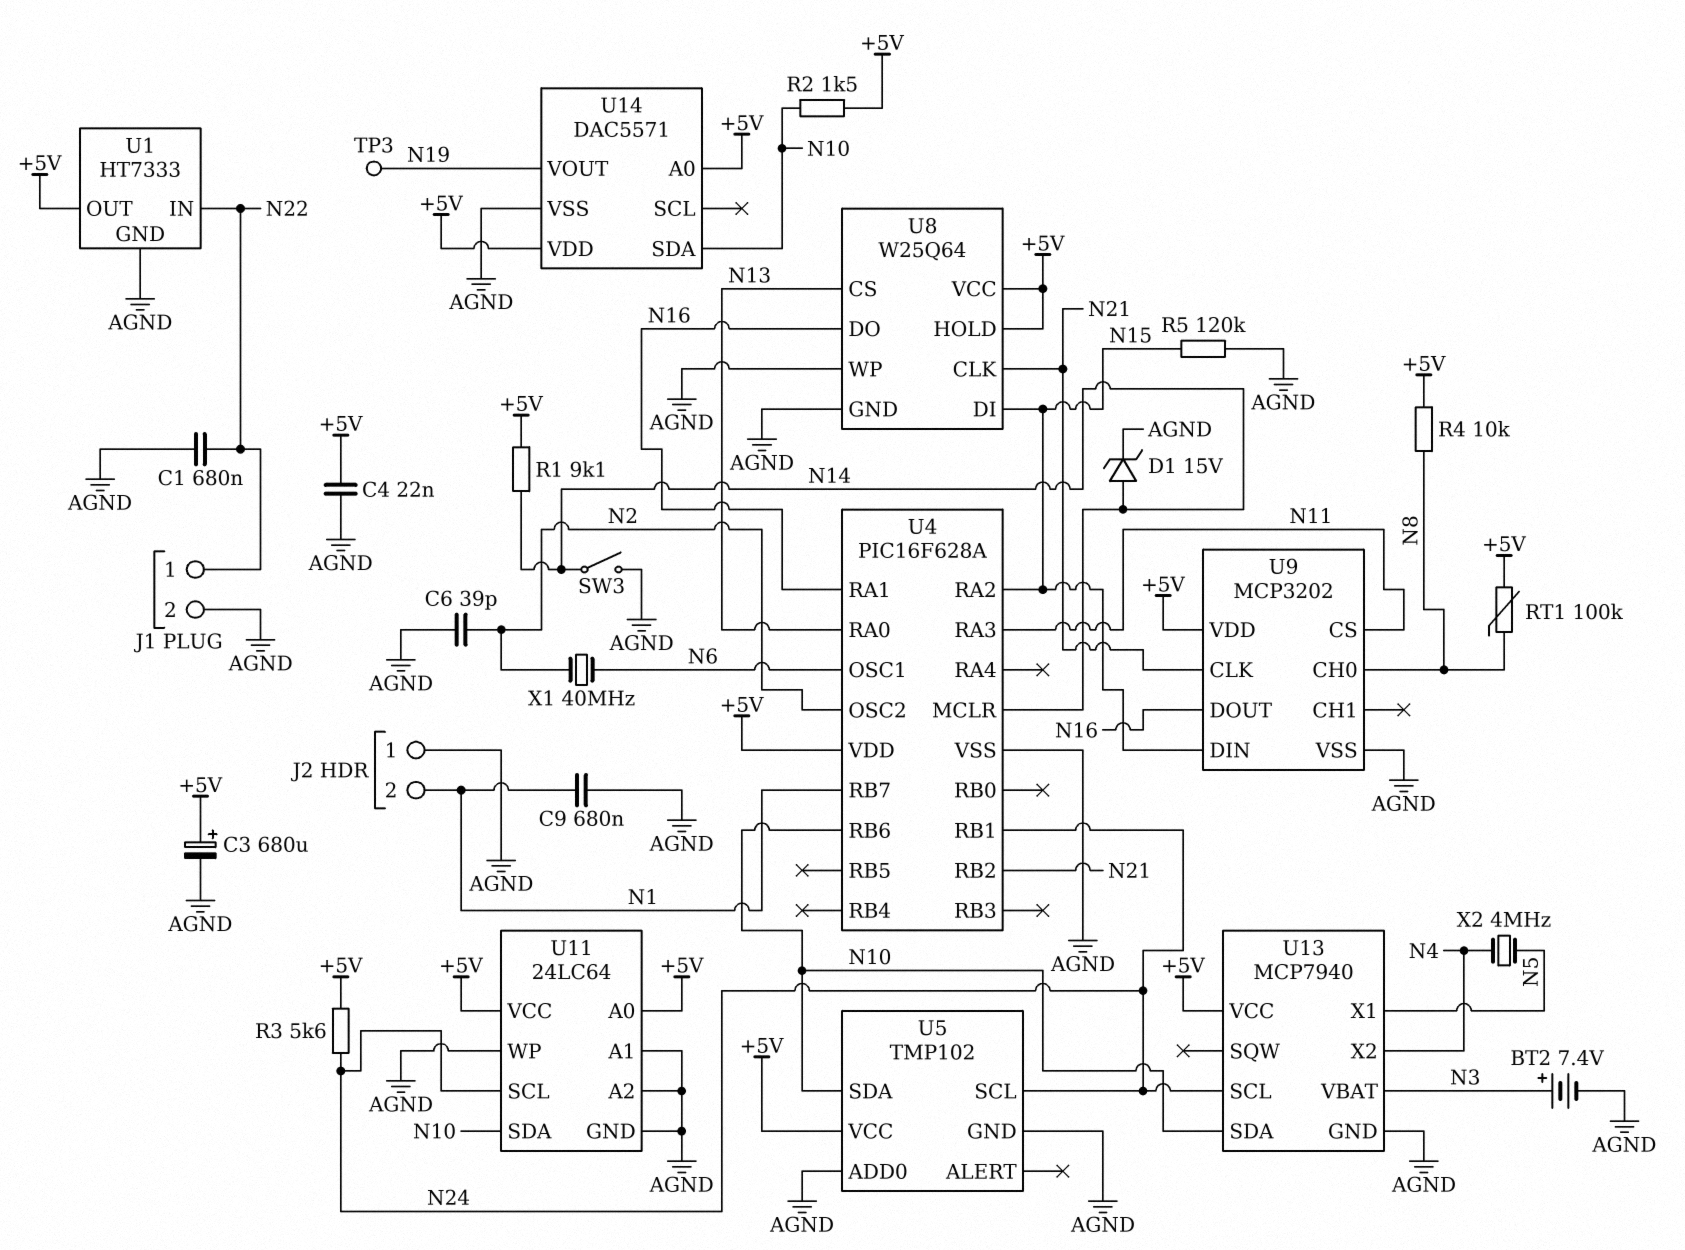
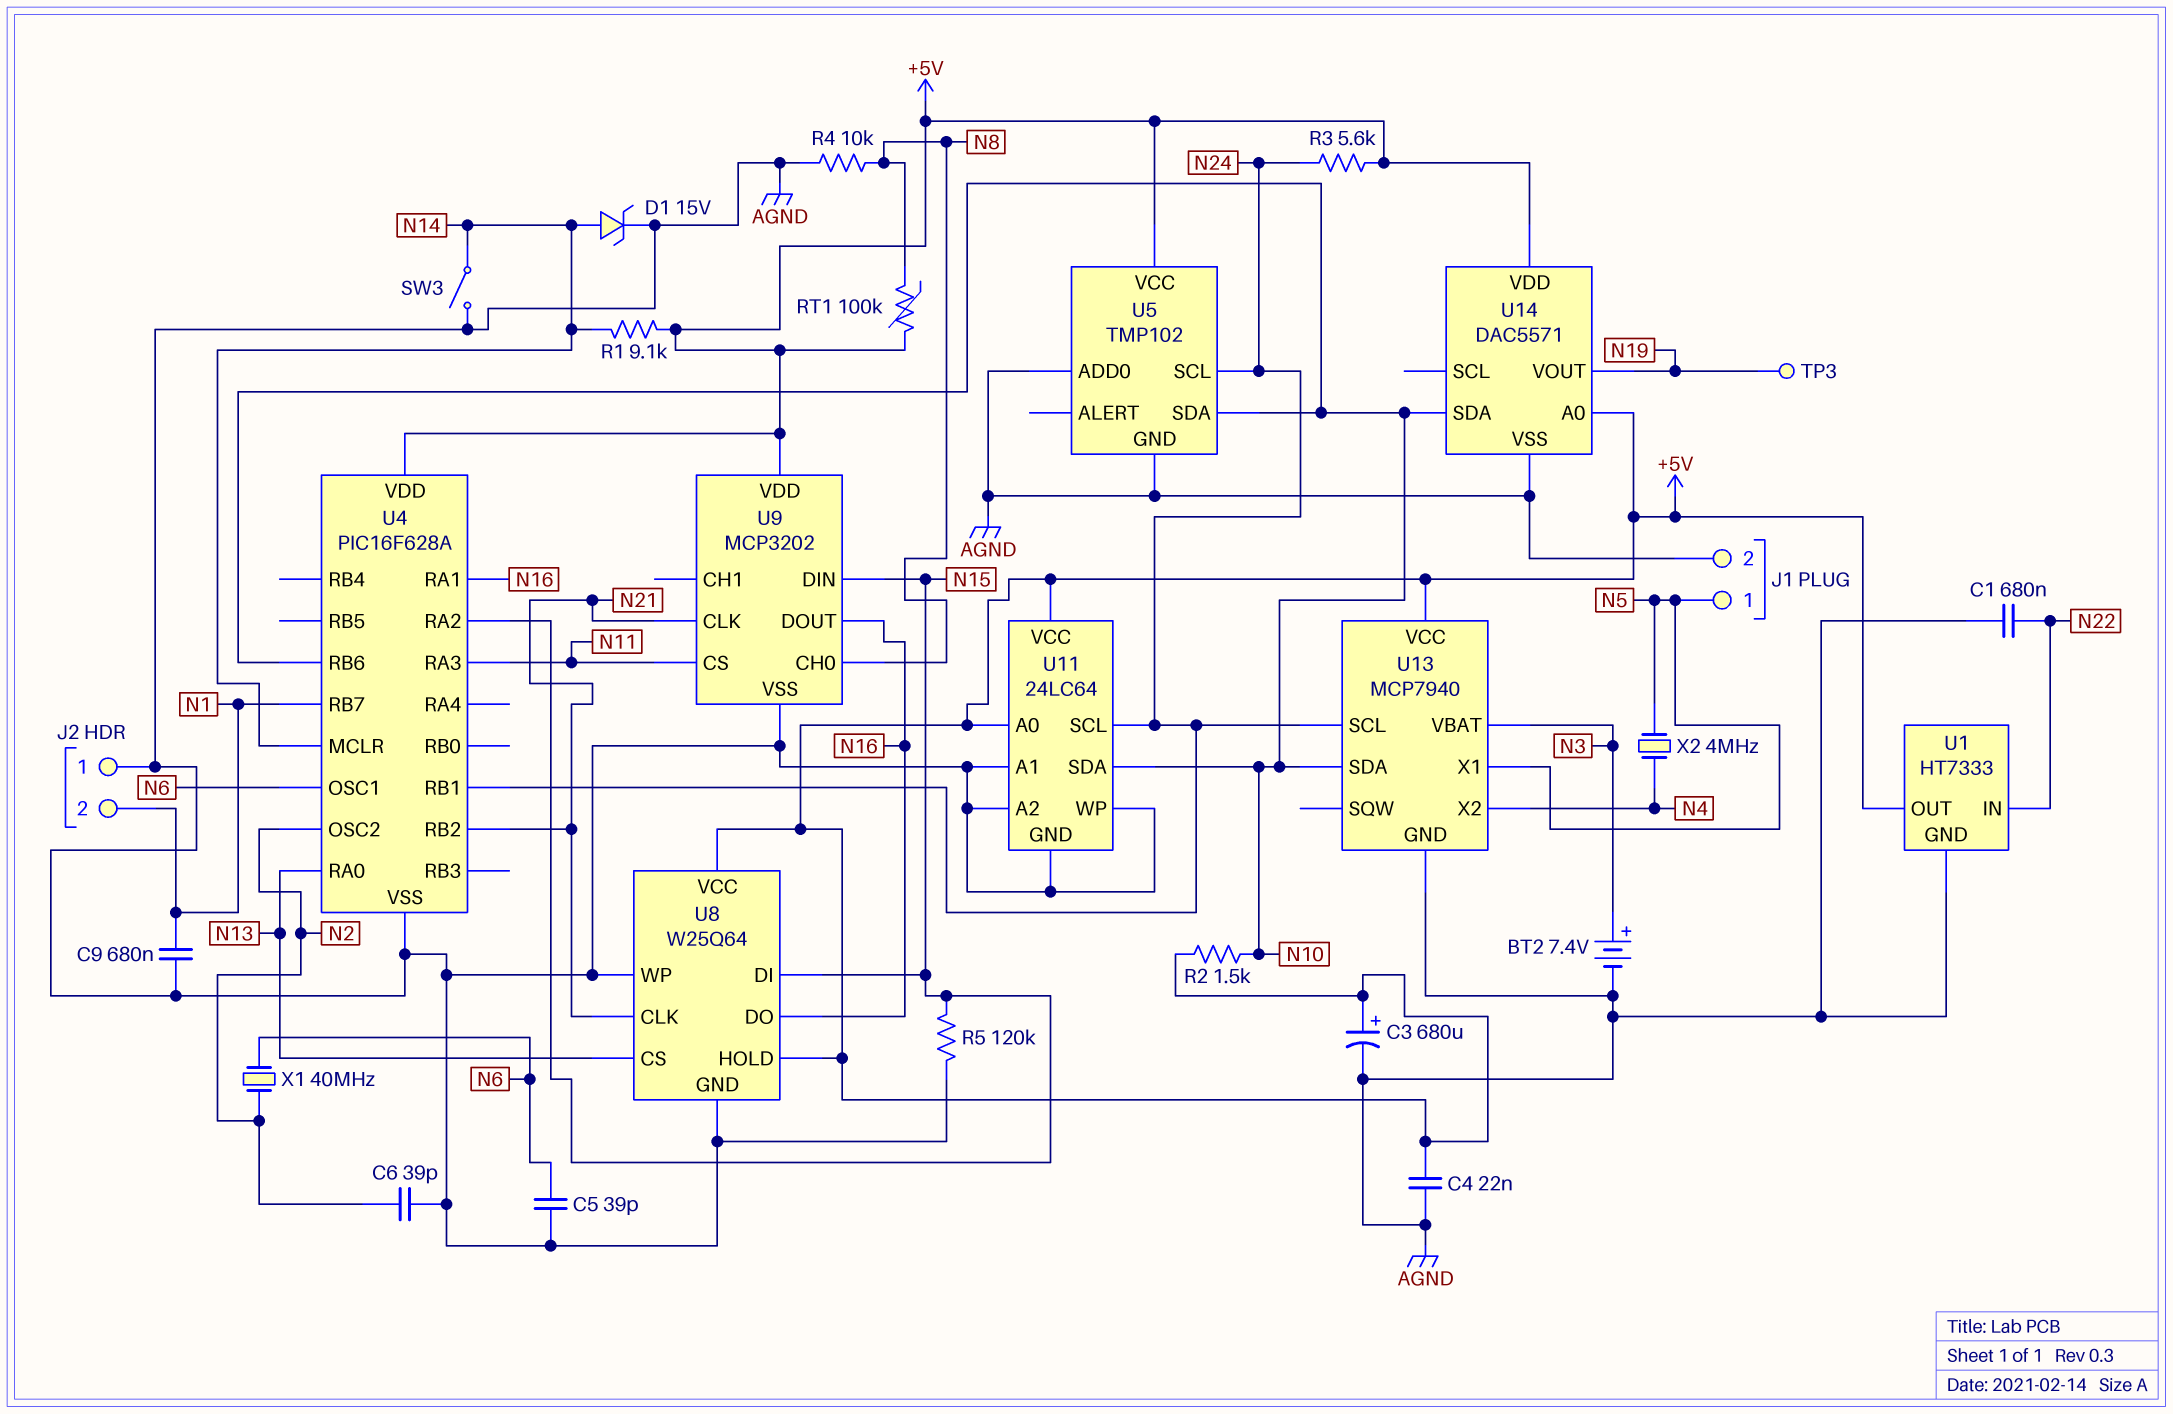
C5: none -> 39pF (AGND, N6)
J1 pin 1: N22 -> N5
R4: 10k (+5V, N8) -> 10k (AGND, N8)

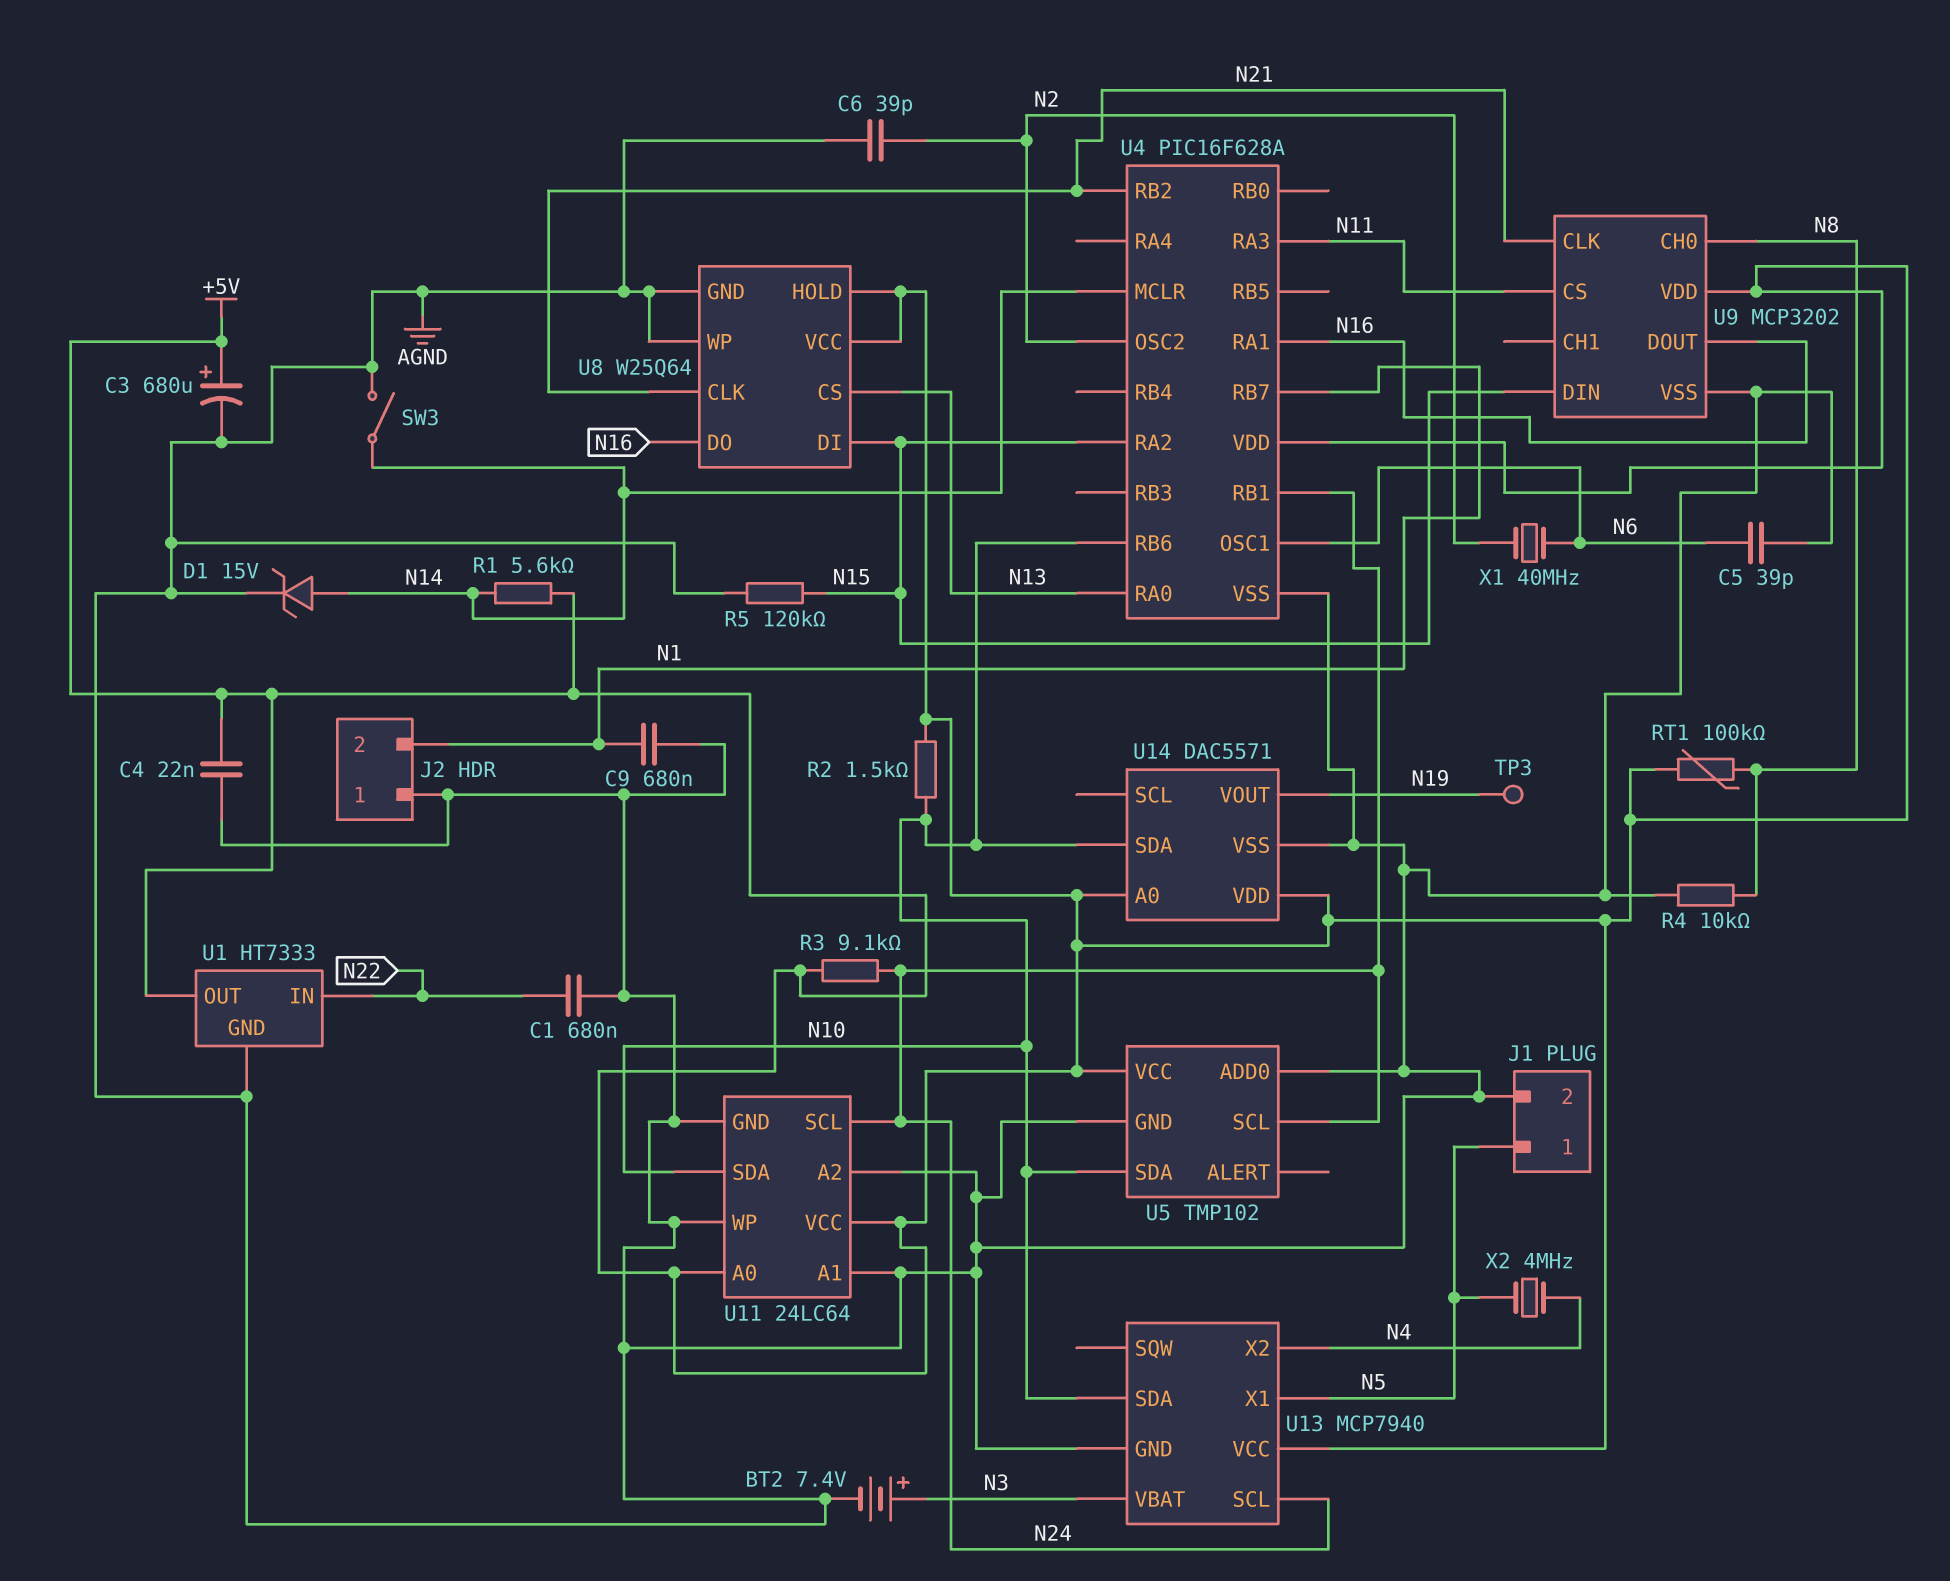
R1: 9.1k (+5V, N14) -> 5.6k (+5V, N14)
R3: 5.6k (+5V, N24) -> 9.1k (+5V, N24)

